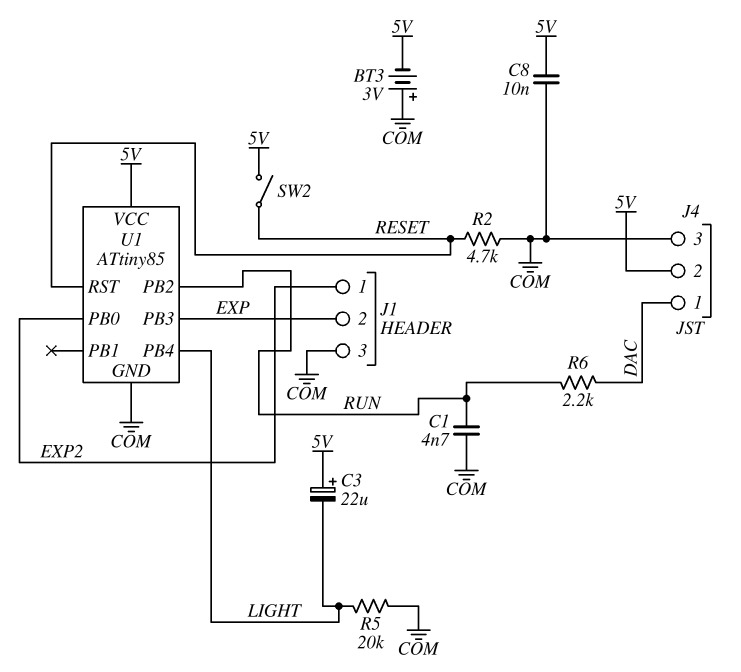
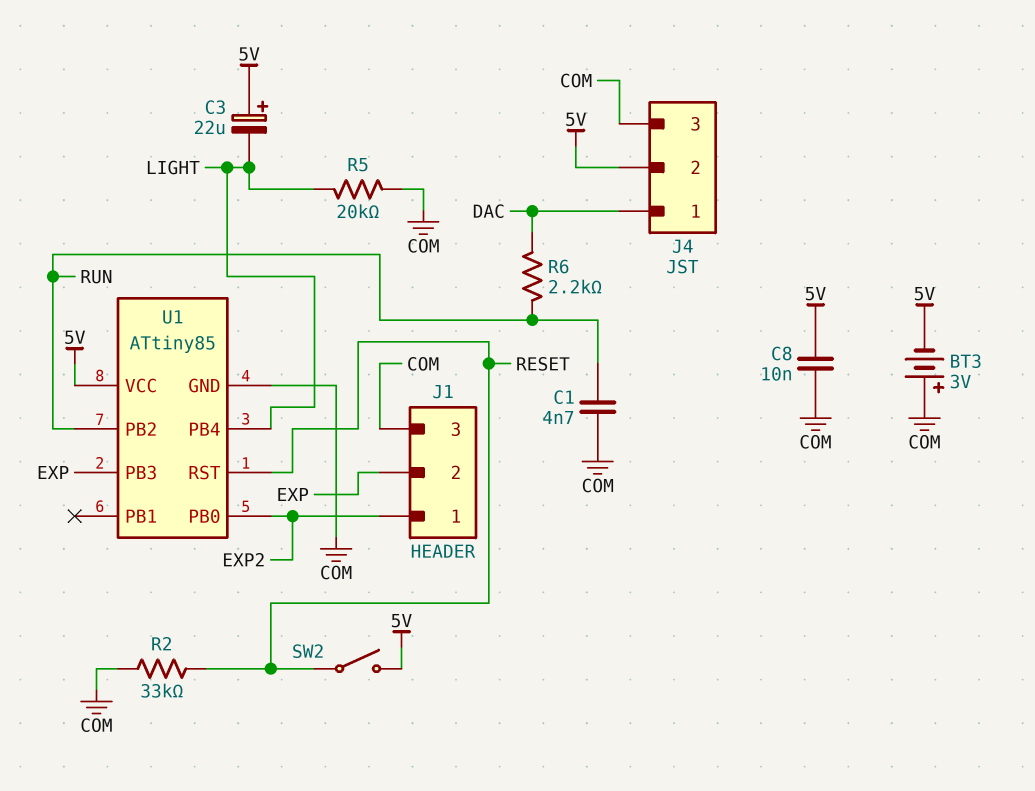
R2: 4.7k (COM, RESET) -> 33k (COM, RESET)

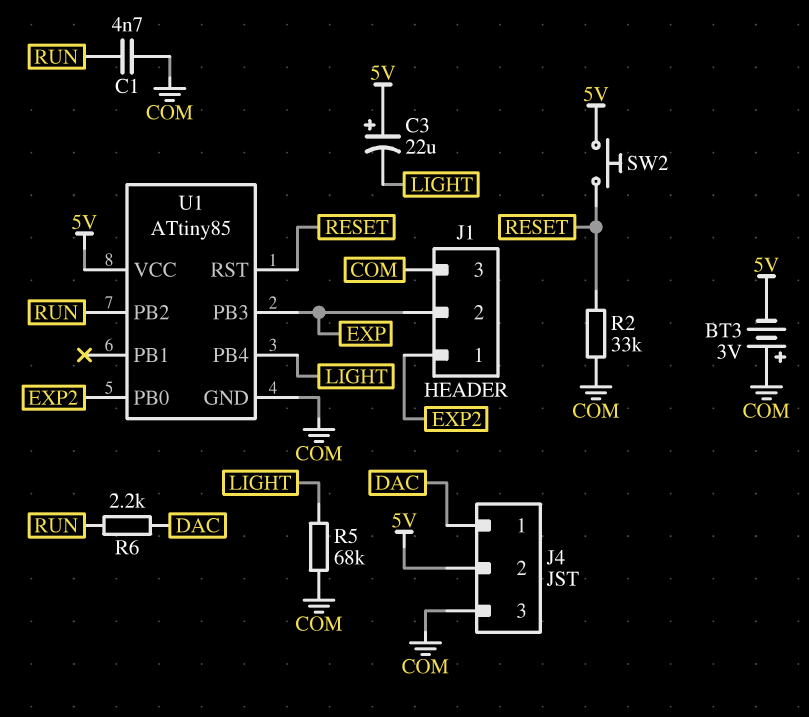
C8: 10nF (5V, COM) -> none
R5: 20k (COM, LIGHT) -> 68k (COM, LIGHT)
SW2: switch (5V, RESET) -> button (5V, RESET)

